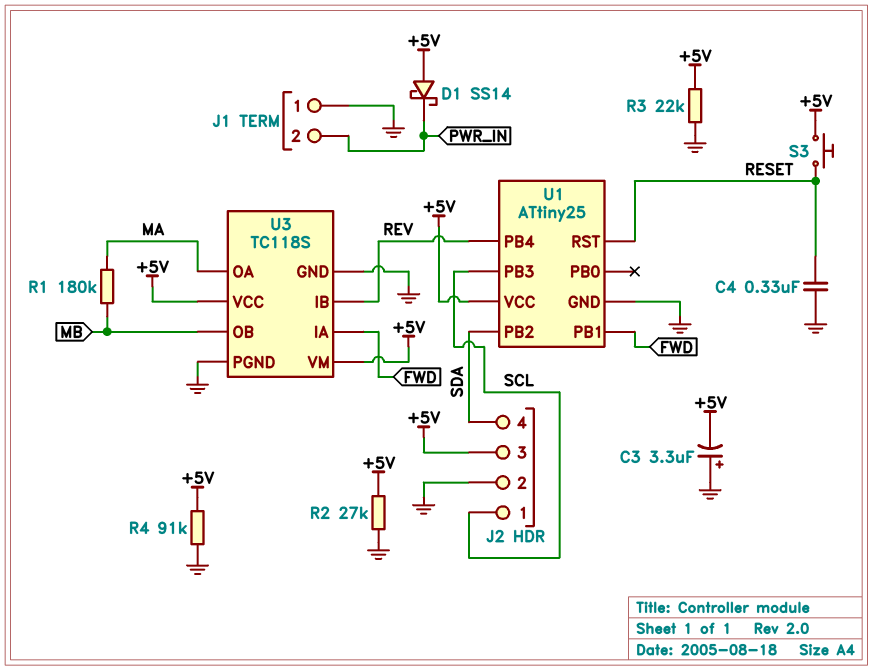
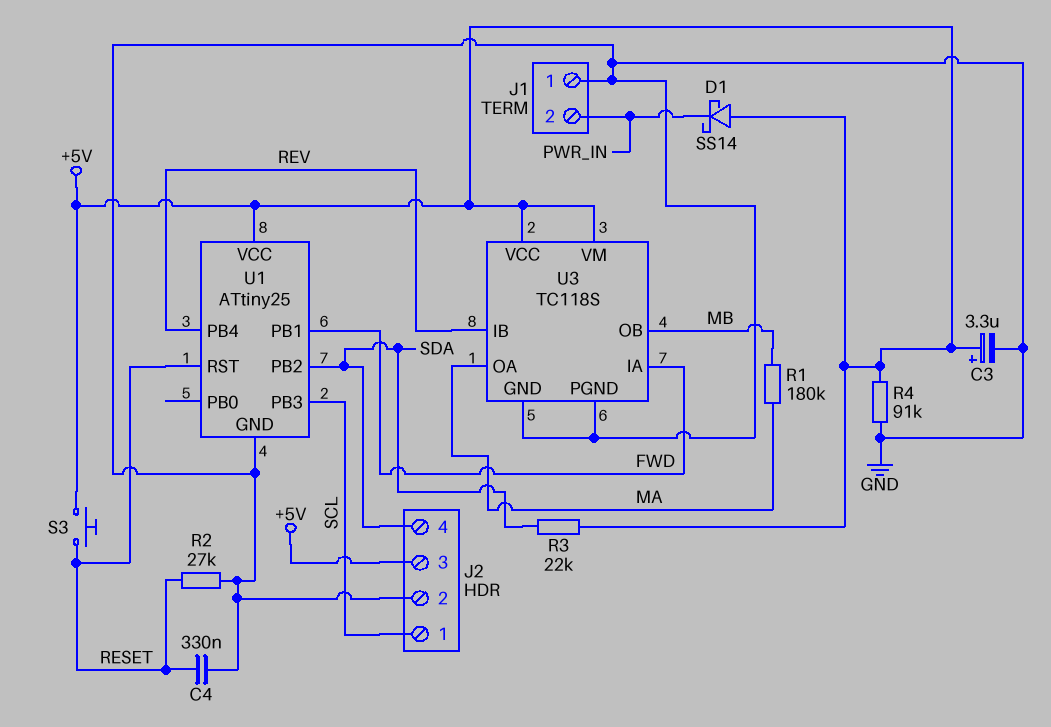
C3: 3.3uF (plus GND, minus +5V) -> 3.3uF (plus +5V, minus GND)
R2: 27k (+5V, GND) -> 27k (GND, RESET)
R3: 22k (+5V, GND) -> 22k (+5V, SDA)

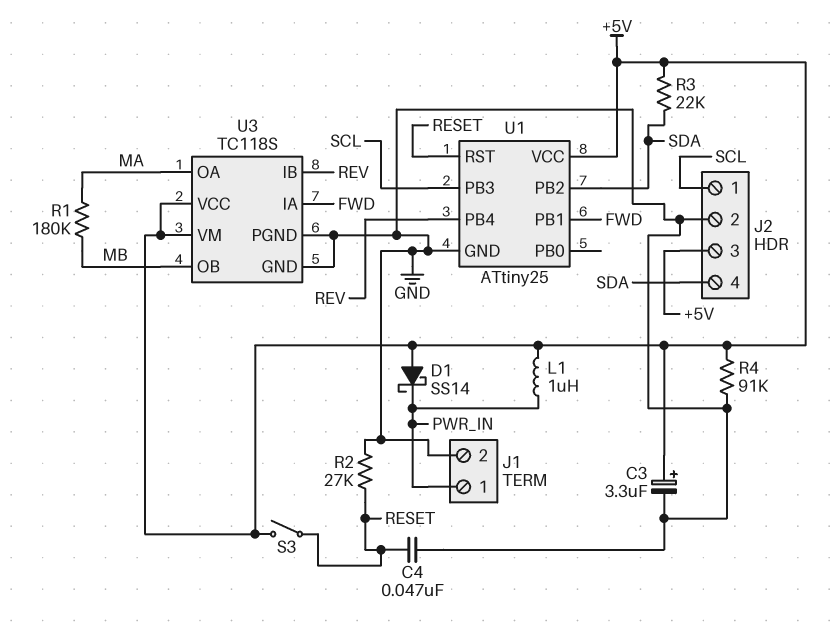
C4: 330nF (GND, RESET) -> 47nF (GND, RESET)
J1 pin 1: GND -> PWR_IN
J1 pin 2: PWR_IN -> GND
L1: none -> 1uH (+5V, PWR_IN)
S3: button (+5V, RESET) -> switch (+5V, RESET)

